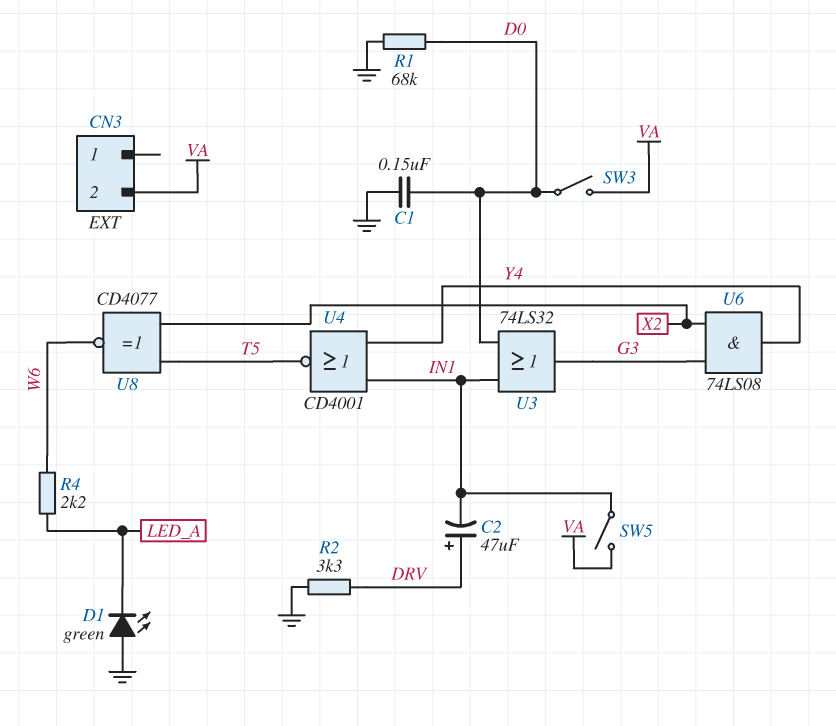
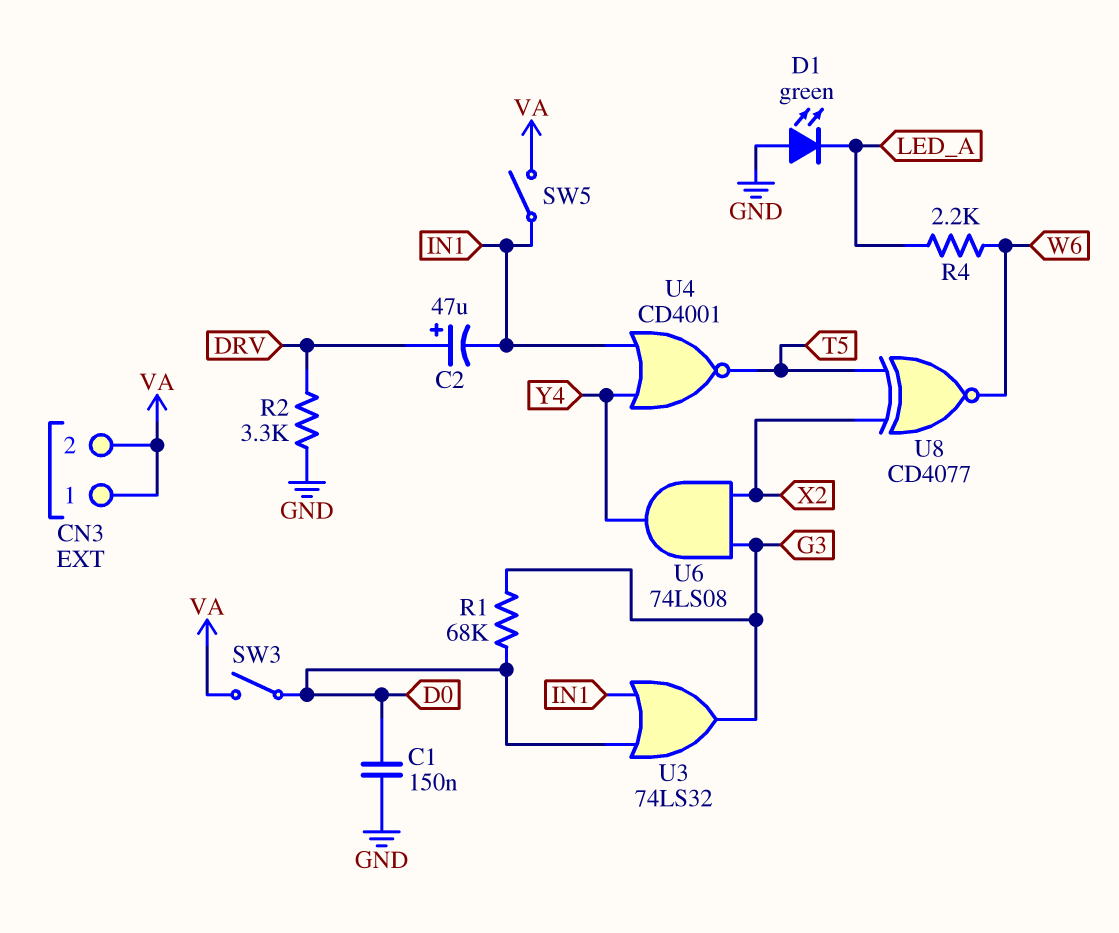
CN3 pin 1: none -> VA
R1: 68k (D0, GND) -> 68k (D0, G3)

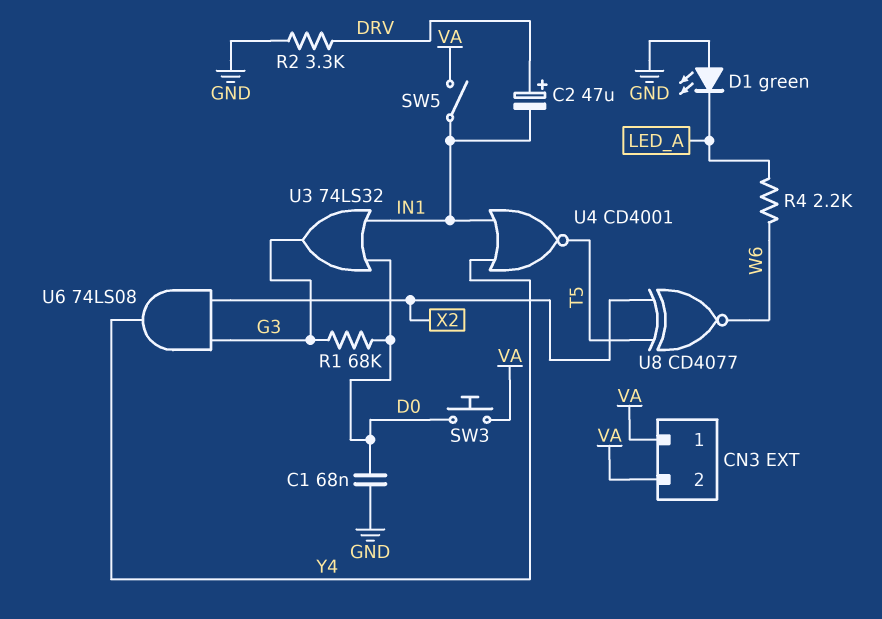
C1: 150nF (D0, GND) -> 68nF (D0, GND)
SW3: switch (D0, VA) -> button (D0, VA)

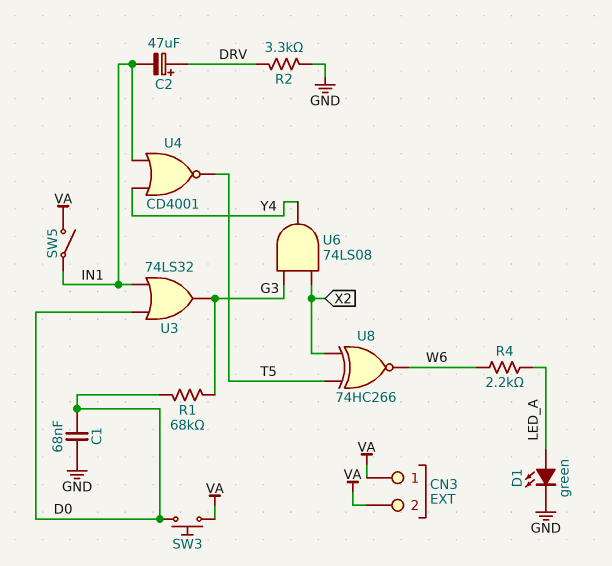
D1: LED green (A GND, K LED_A) -> LED green (A LED_A, K GND)
U8: XNOR CD4077 (in T5, in X2, out W6) -> XNOR 74HC266 (in T5, in X2, out W6)

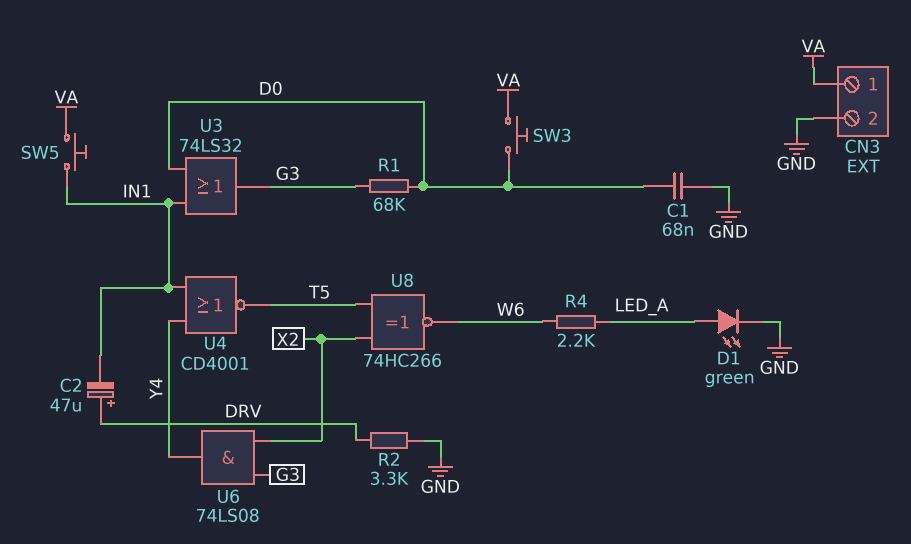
CN3 pin 2: VA -> GND
SW5: switch (IN1, VA) -> button (IN1, VA)

